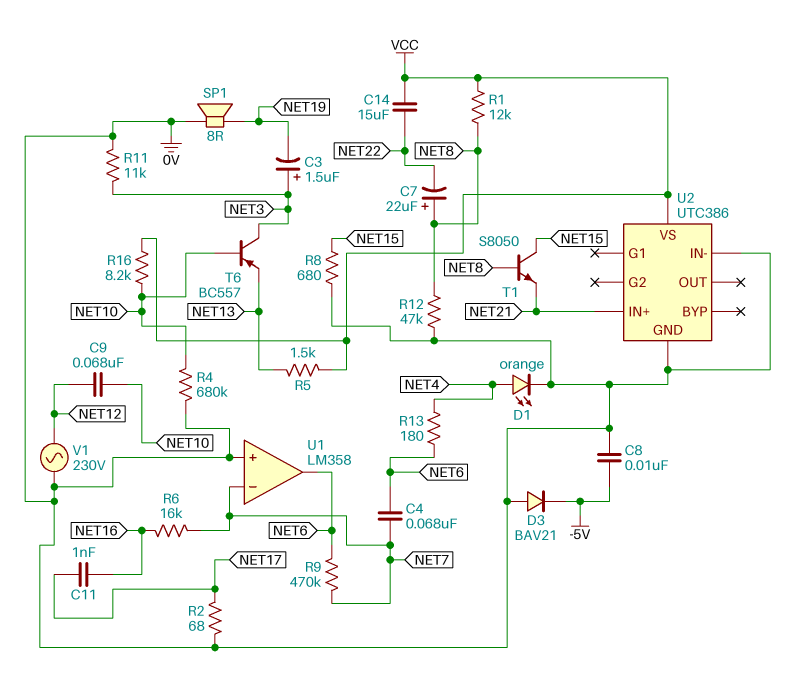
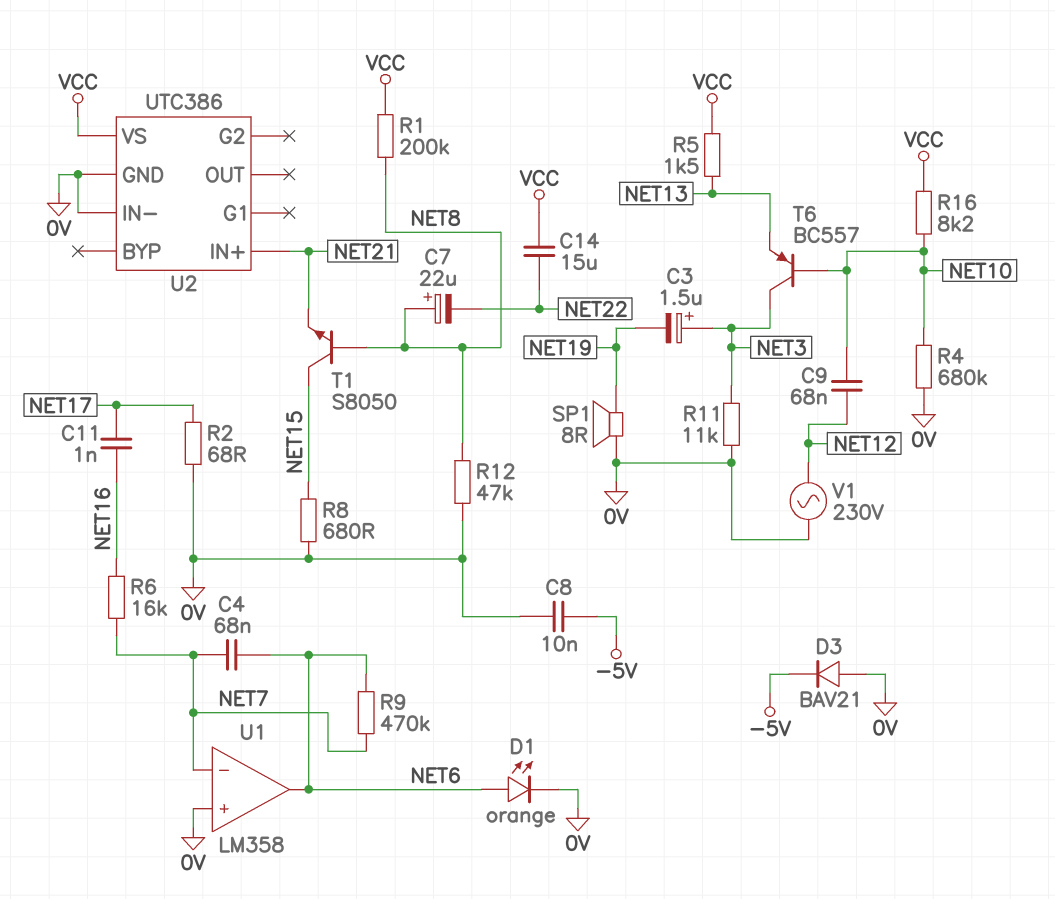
D1: LED orange (A NET4, K 0V) -> LED orange (A NET6, K 0V)
R1: 12k (NET8, VCC) -> 200k (NET8, VCC)
R13: 180 (NET4, NET6) -> none

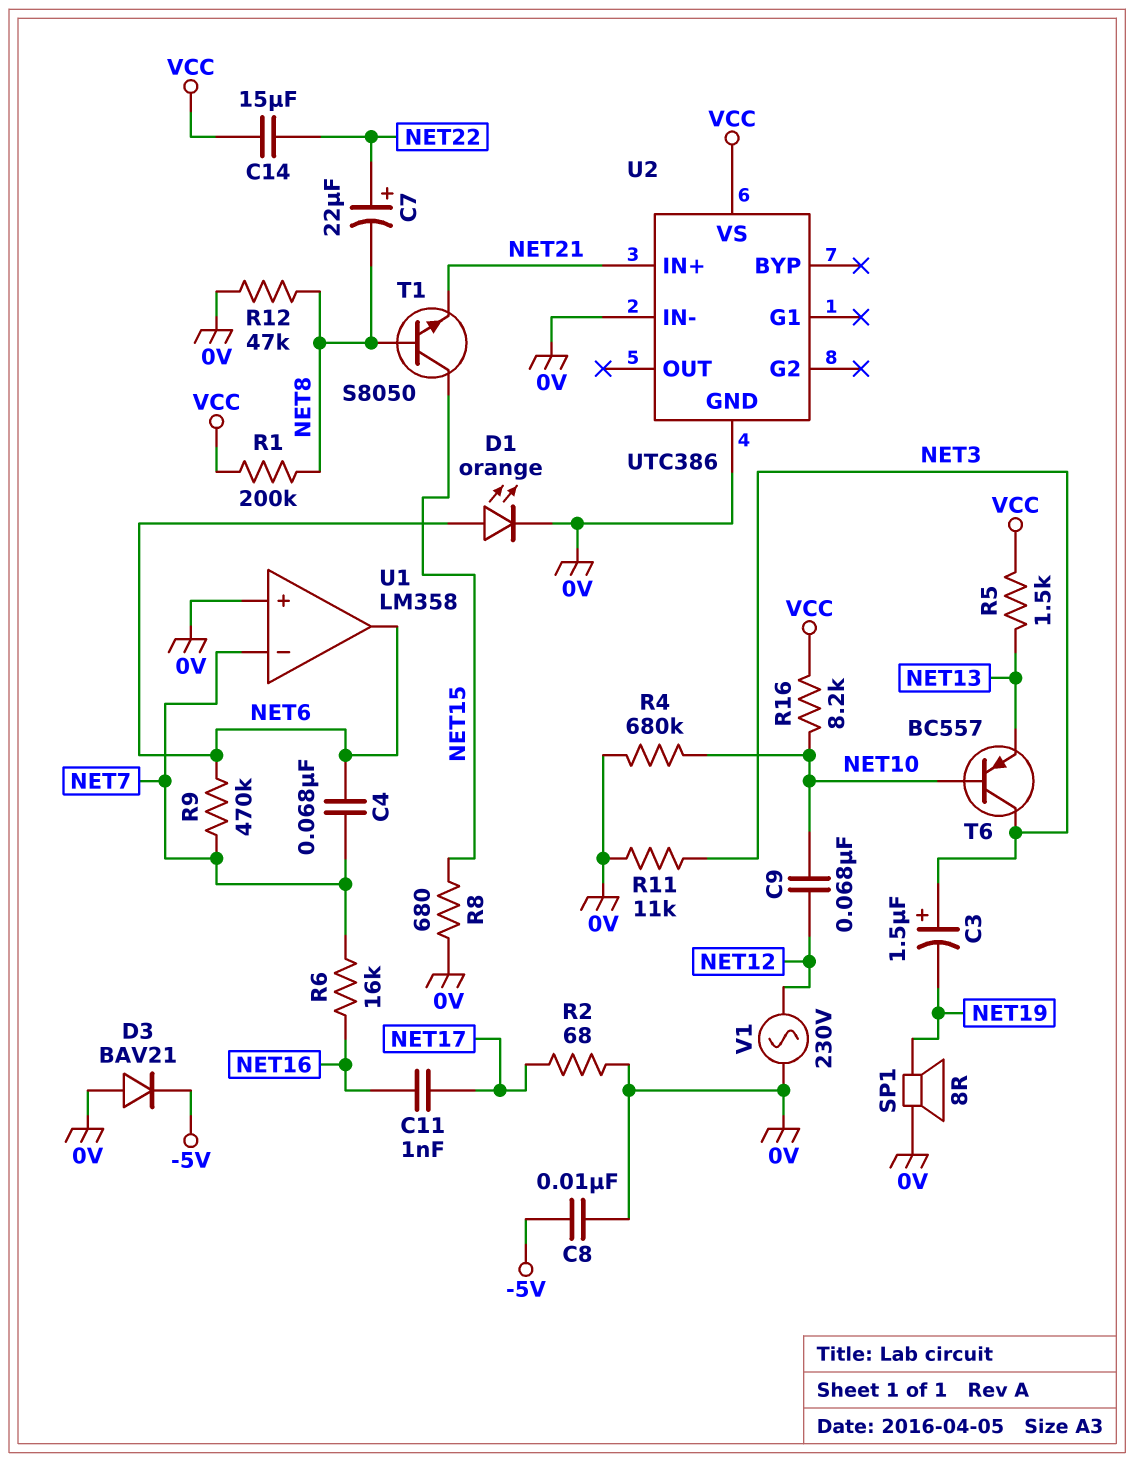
C7: 22uF (plus NET8, minus NET22) -> 22uF (plus NET22, minus NET8)

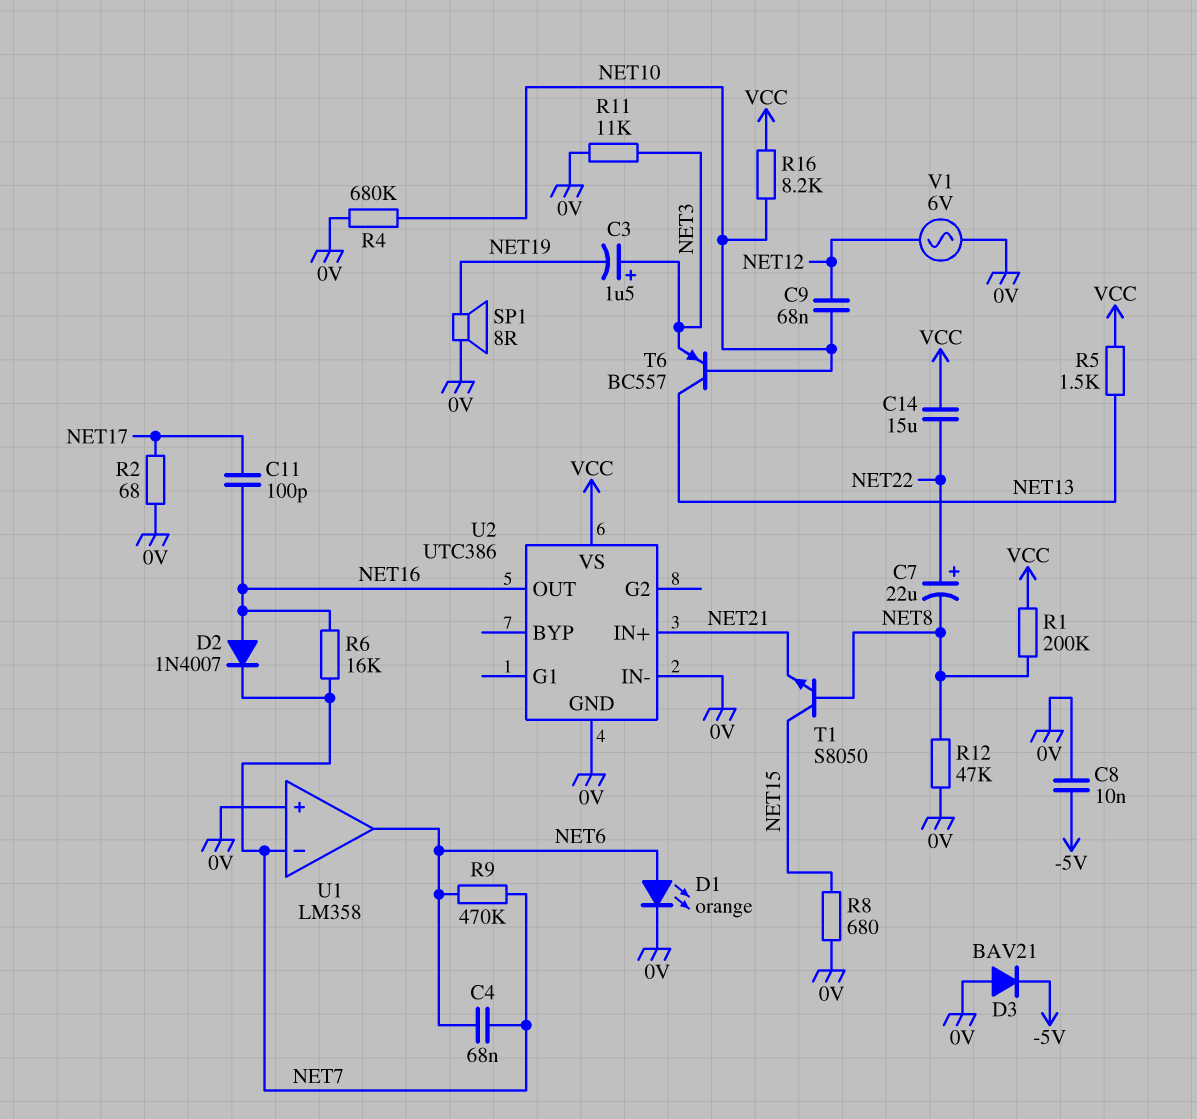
C11: 1nF (NET16, NET17) -> 100pF (NET16, NET17)
D2: none -> diode 1N4007 (A NET16, K NET7)
T6: PNP BC557 (B NET10, C NET3, E NET13) -> PNP BC557 (B NET10, C NET13, E NET3)
U2 pin OUT: none -> NET16
V1: AC 230V (0V, NET12) -> AC 6V (0V, NET12)

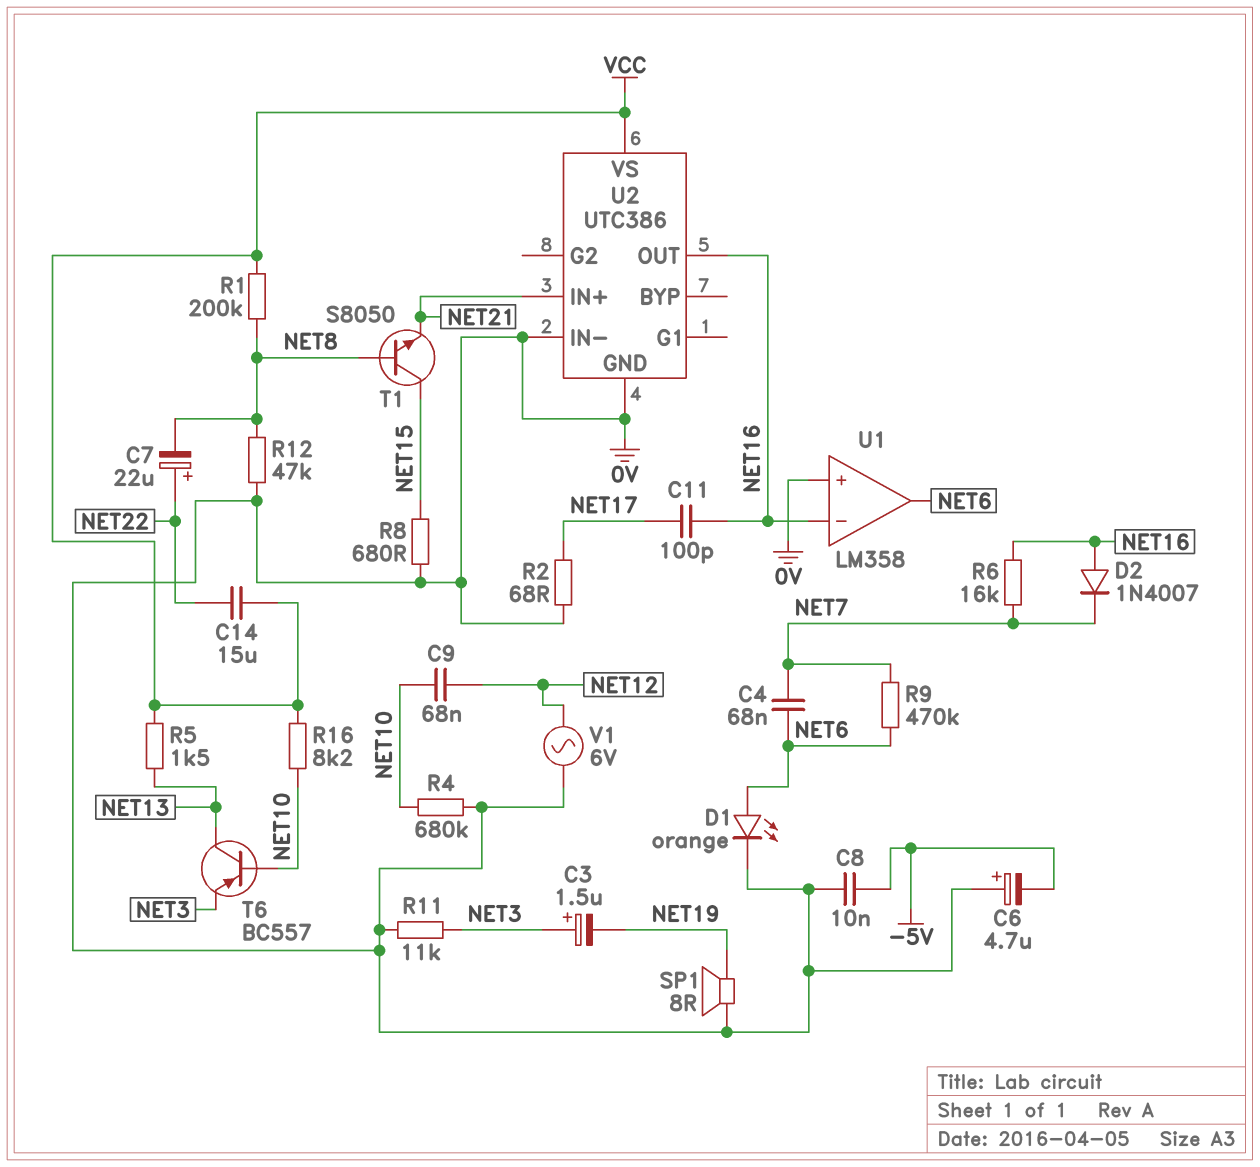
C6: none -> 4.7uF (plus 0V, minus -5V)
D3: diode BAV21 (A 0V, K -5V) -> none
U1 pin in-: NET7 -> NET16

